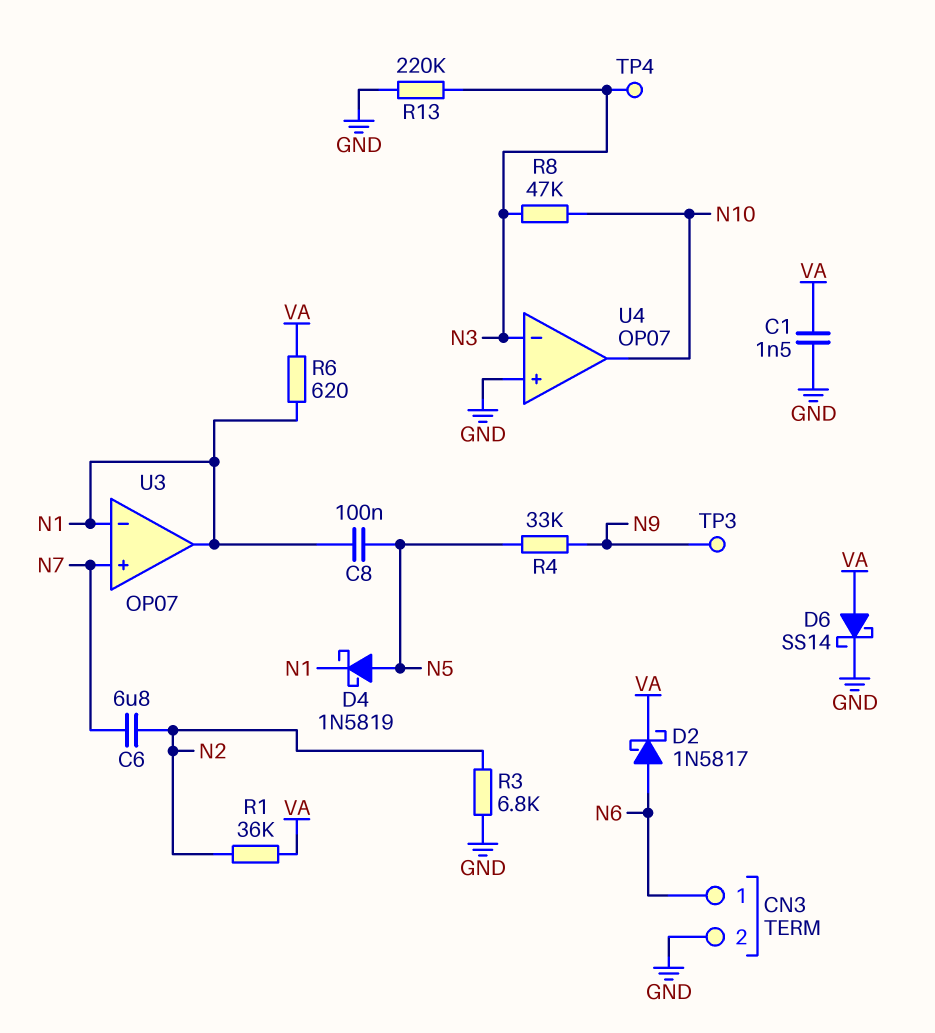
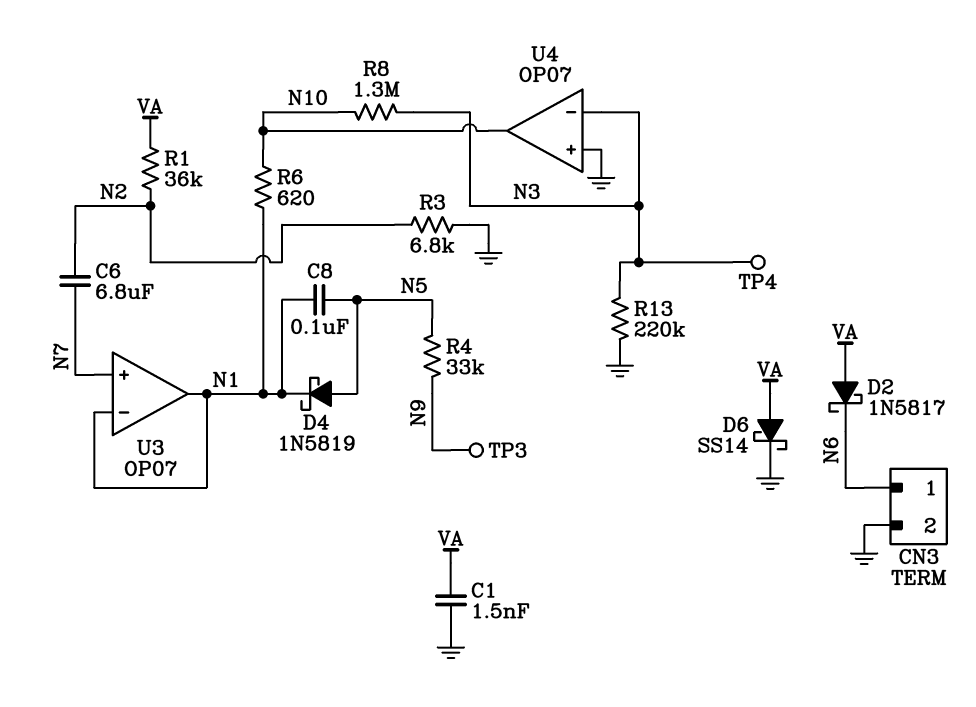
D2: schottky 1N5817 (A N6, K VA) -> schottky 1N5817 (A VA, K N6)
R6: 620 (N1, VA) -> 620 (N1, N10)
R8: 47k (N3, N10) -> 1.3M (N3, N10)

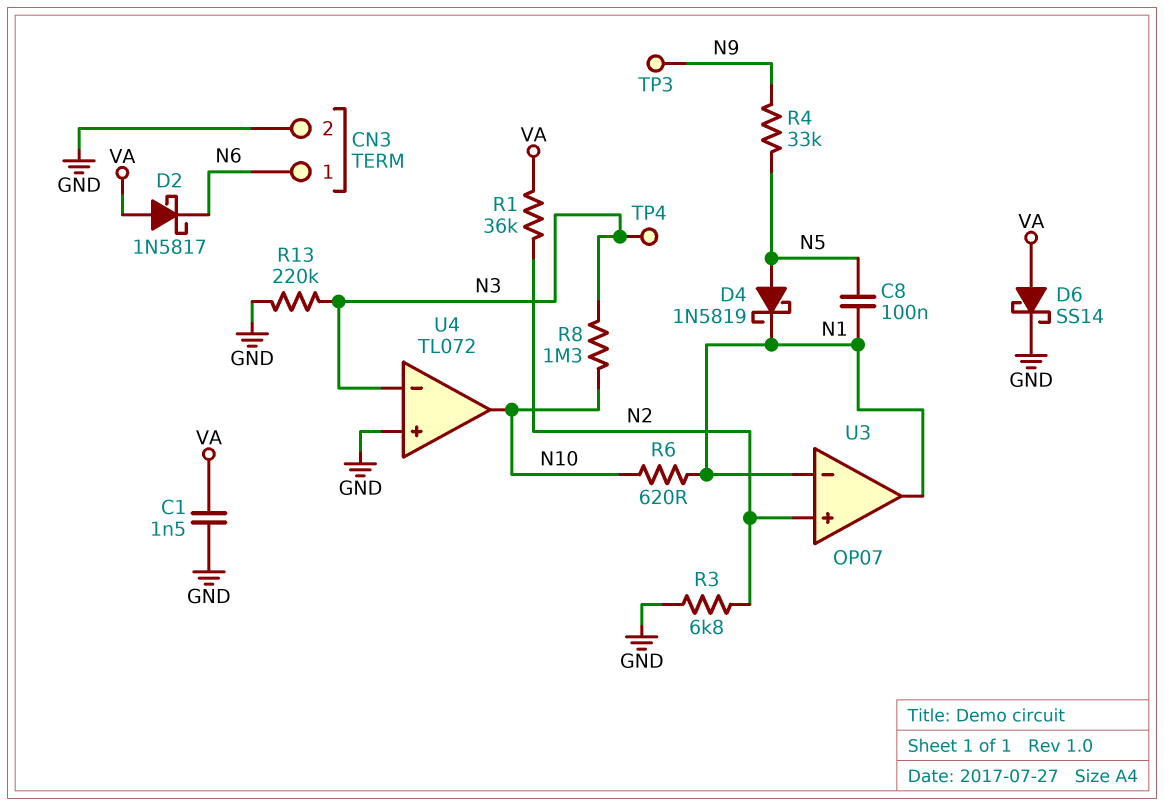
C6: 6.8uF (N2, N7) -> none
U3 pin in+: N7 -> N2
U4: OP07 -> TL072

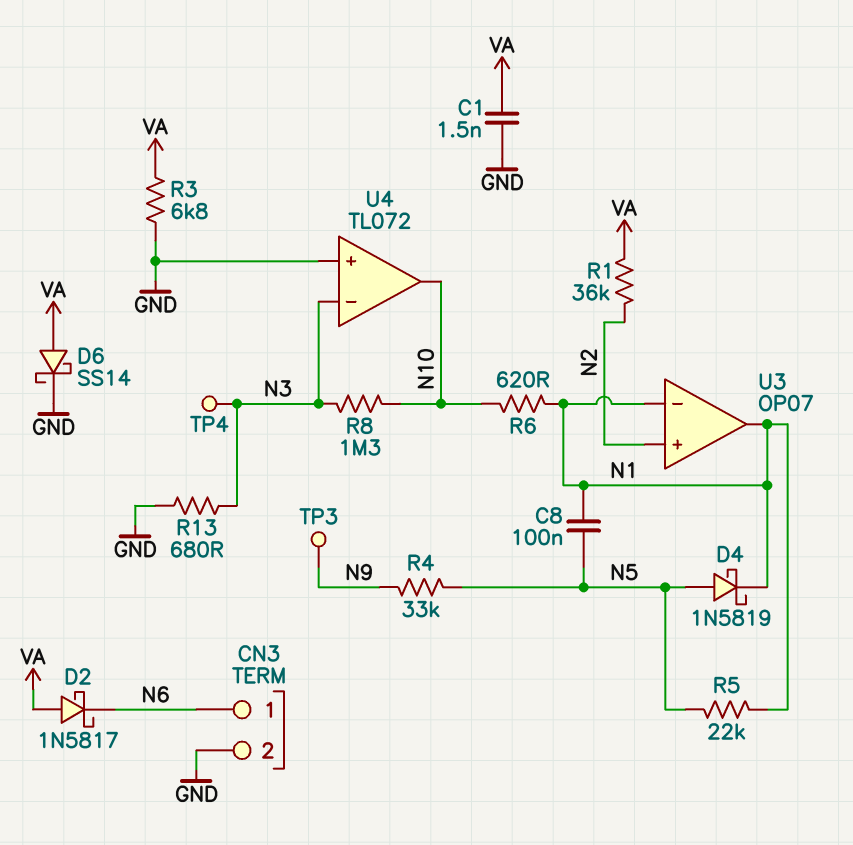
R3: 6.8k (GND, N2) -> 6.8k (GND, VA)
R5: none -> 22k (N1, N5)
R13: 220k (GND, N3) -> 680 (GND, N3)

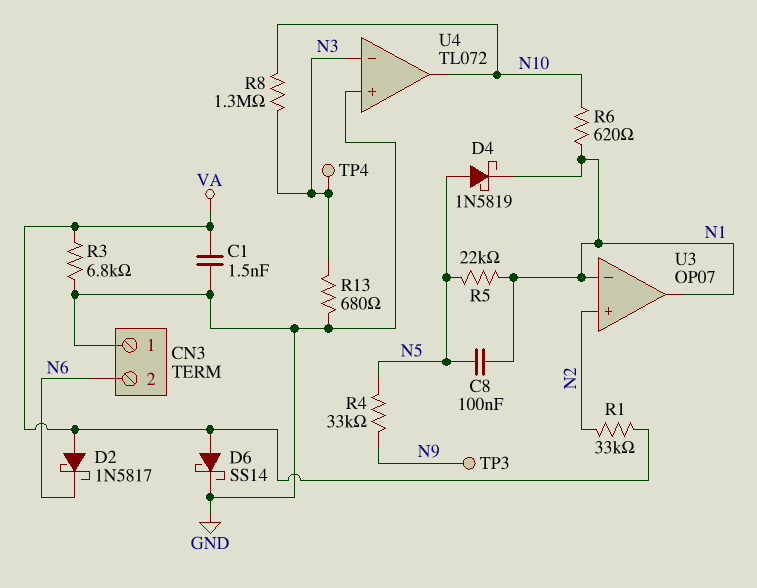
CN3 pin 1: N6 -> GND
CN3 pin 2: GND -> N6
R1: 36k (N2, VA) -> 33k (N2, VA)

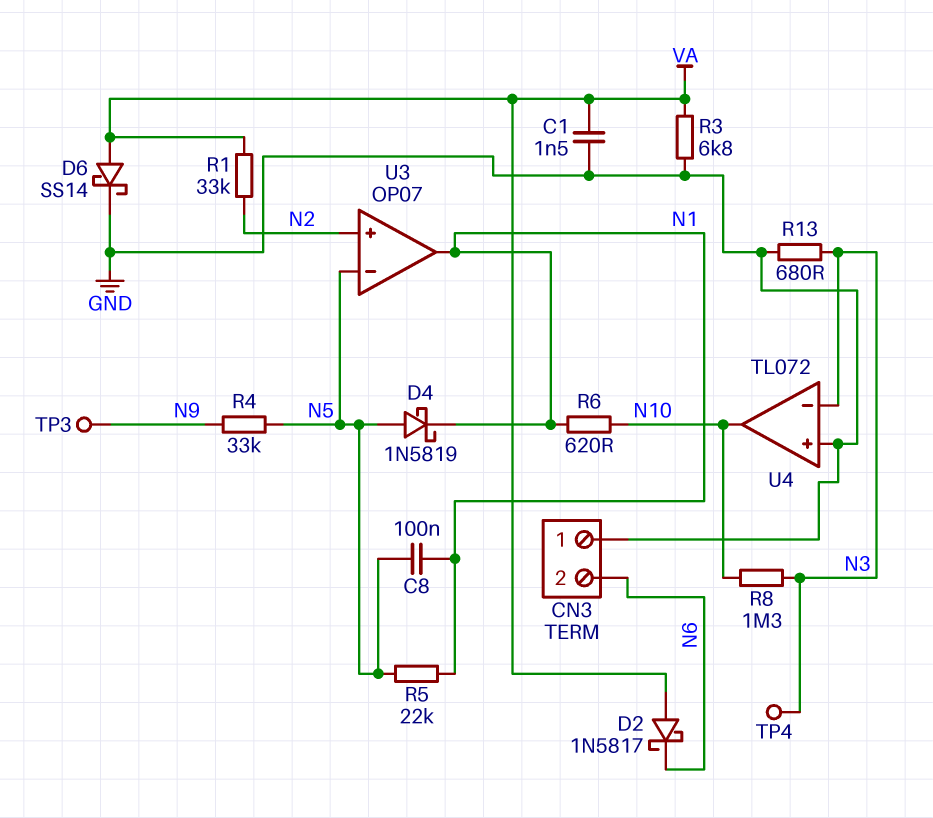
U3 pin in-: N1 -> N5

